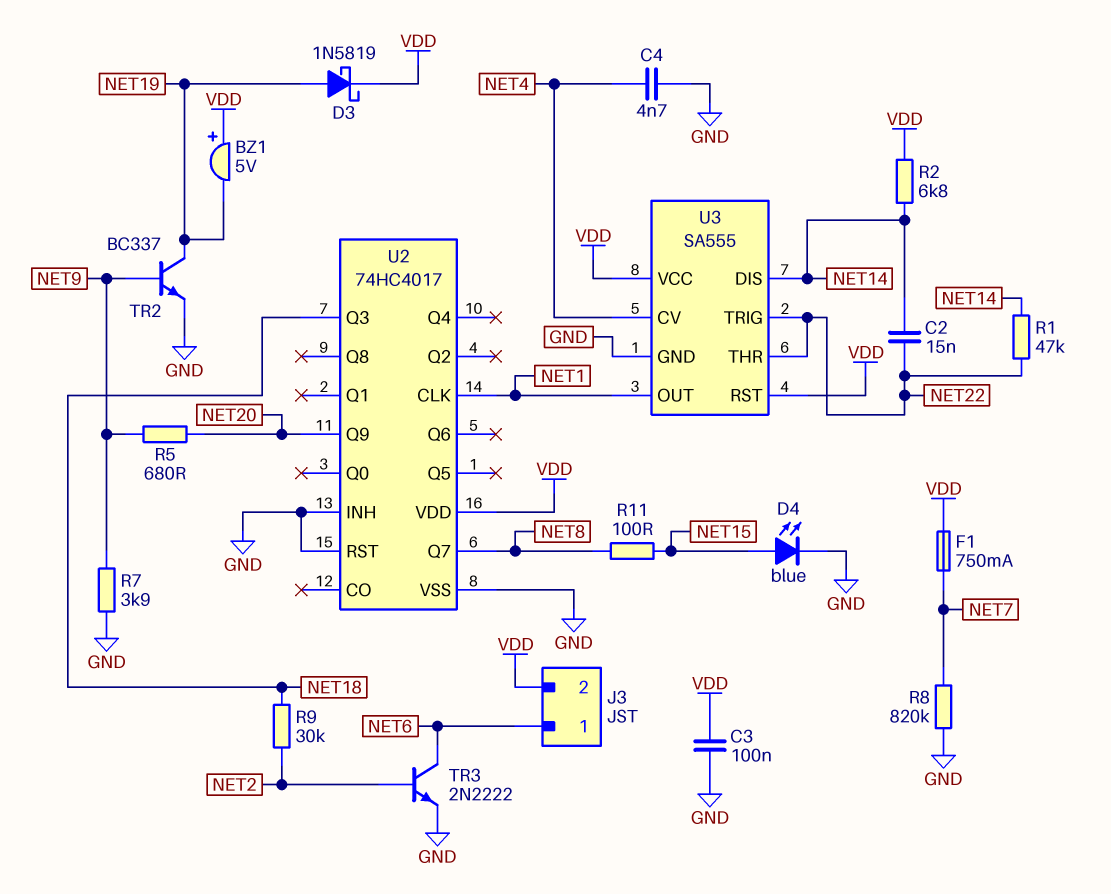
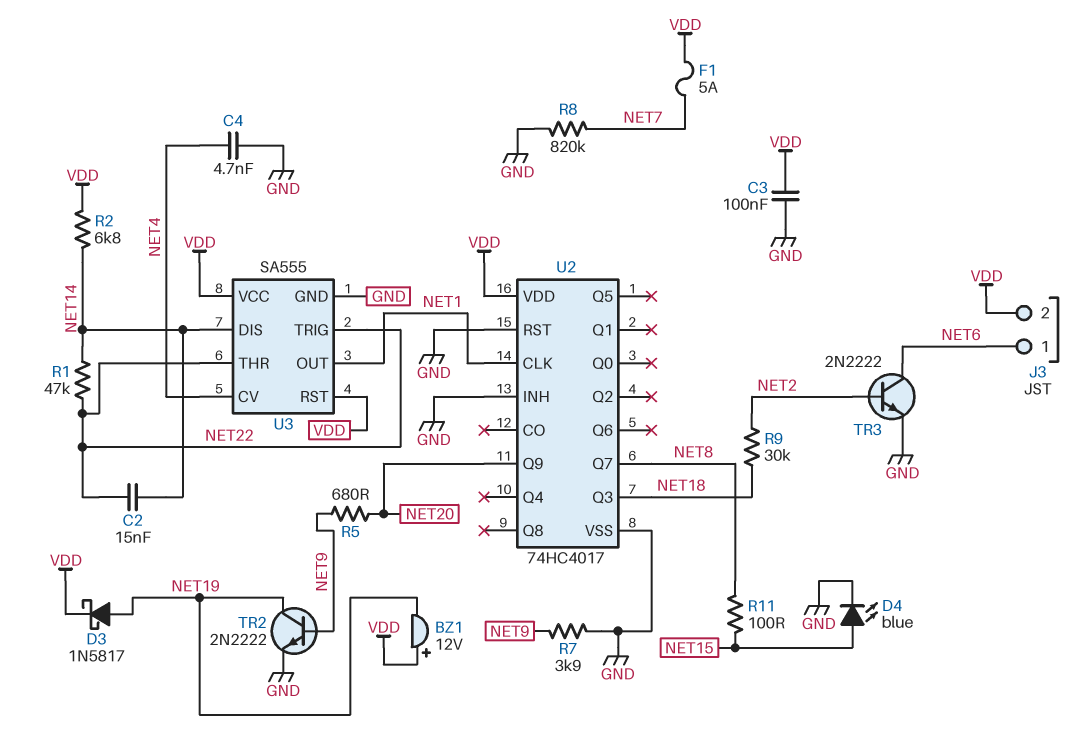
BZ1: buzzer 5V (plus VDD, minus NET19) -> buzzer 12V (plus VDD, minus NET19)
D3: schottky 1N5819 (A NET19, K VDD) -> schottky 1N5817 (A NET19, K VDD)
F1: 750mA (NET7, VDD) -> 5A (NET7, VDD)
TR2: NPN BC337 (B NET9, C NET19, E GND) -> NPN 2N2222 (B NET9, C NET19, E GND)

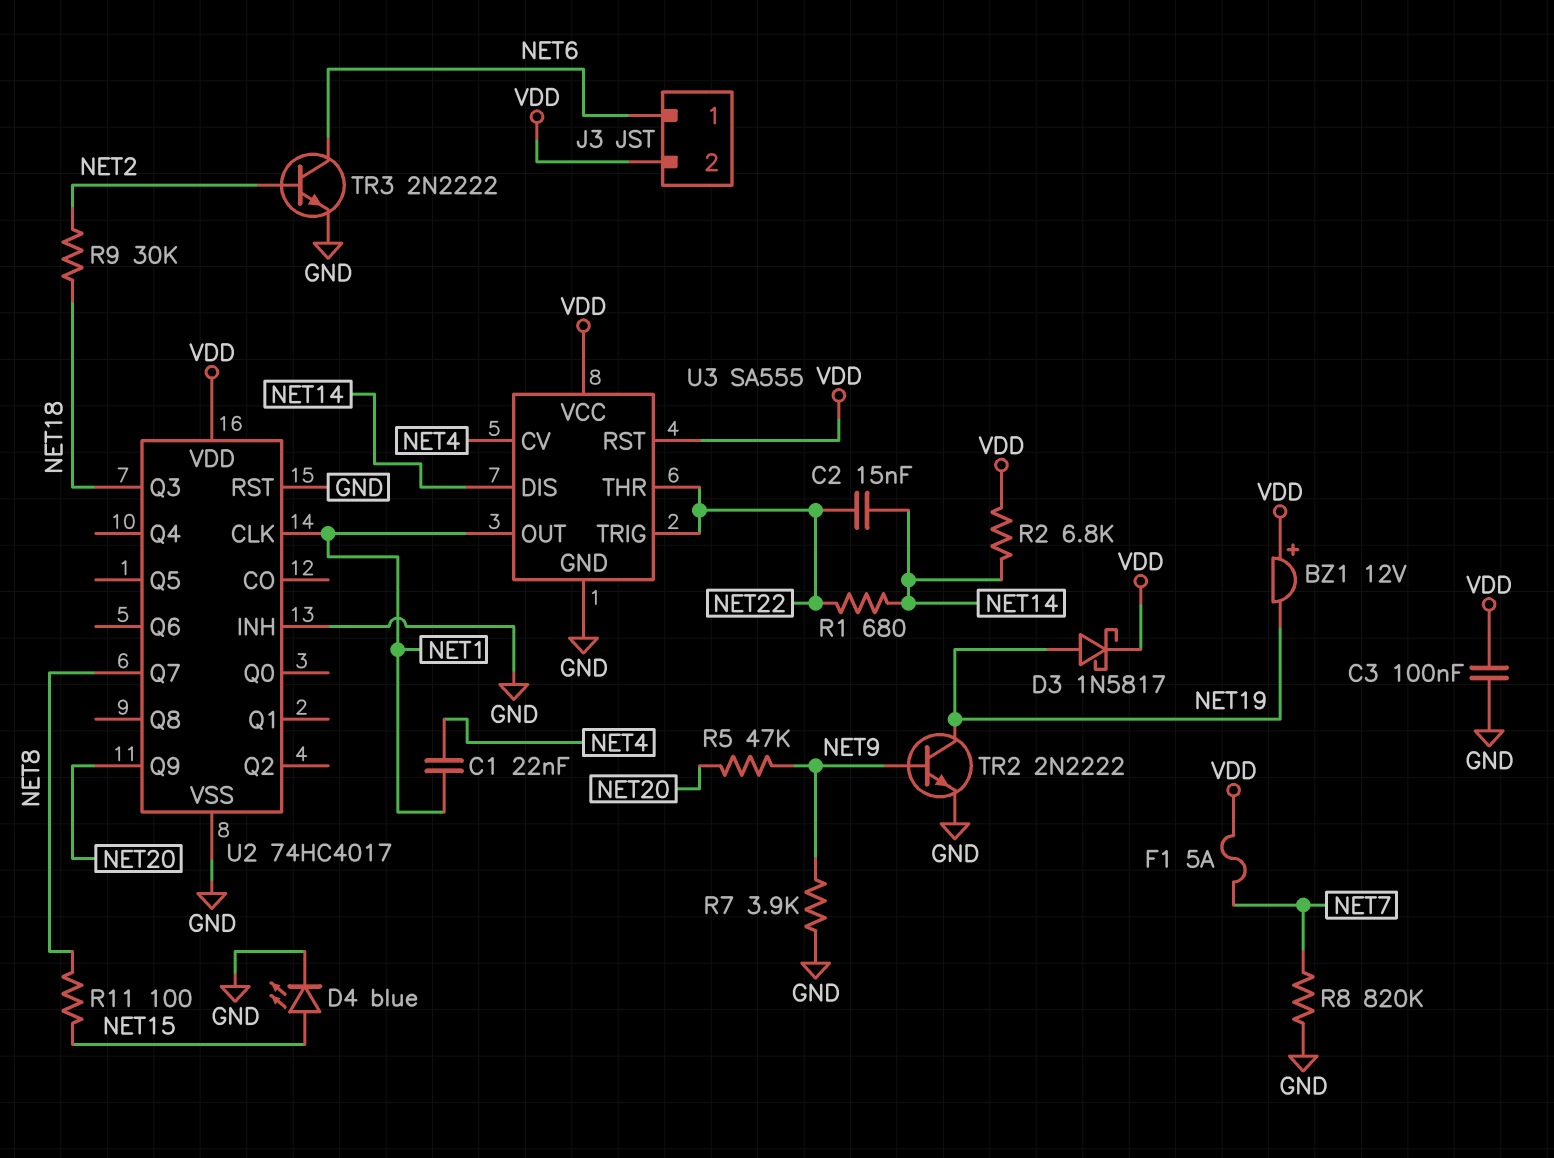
C1: none -> 22nF (NET1, NET4)
C4: 4.7nF (GND, NET4) -> none
R1: 47k (NET14, NET22) -> 680 (NET14, NET22)
R5: 680 (NET9, NET20) -> 47k (NET9, NET20)

